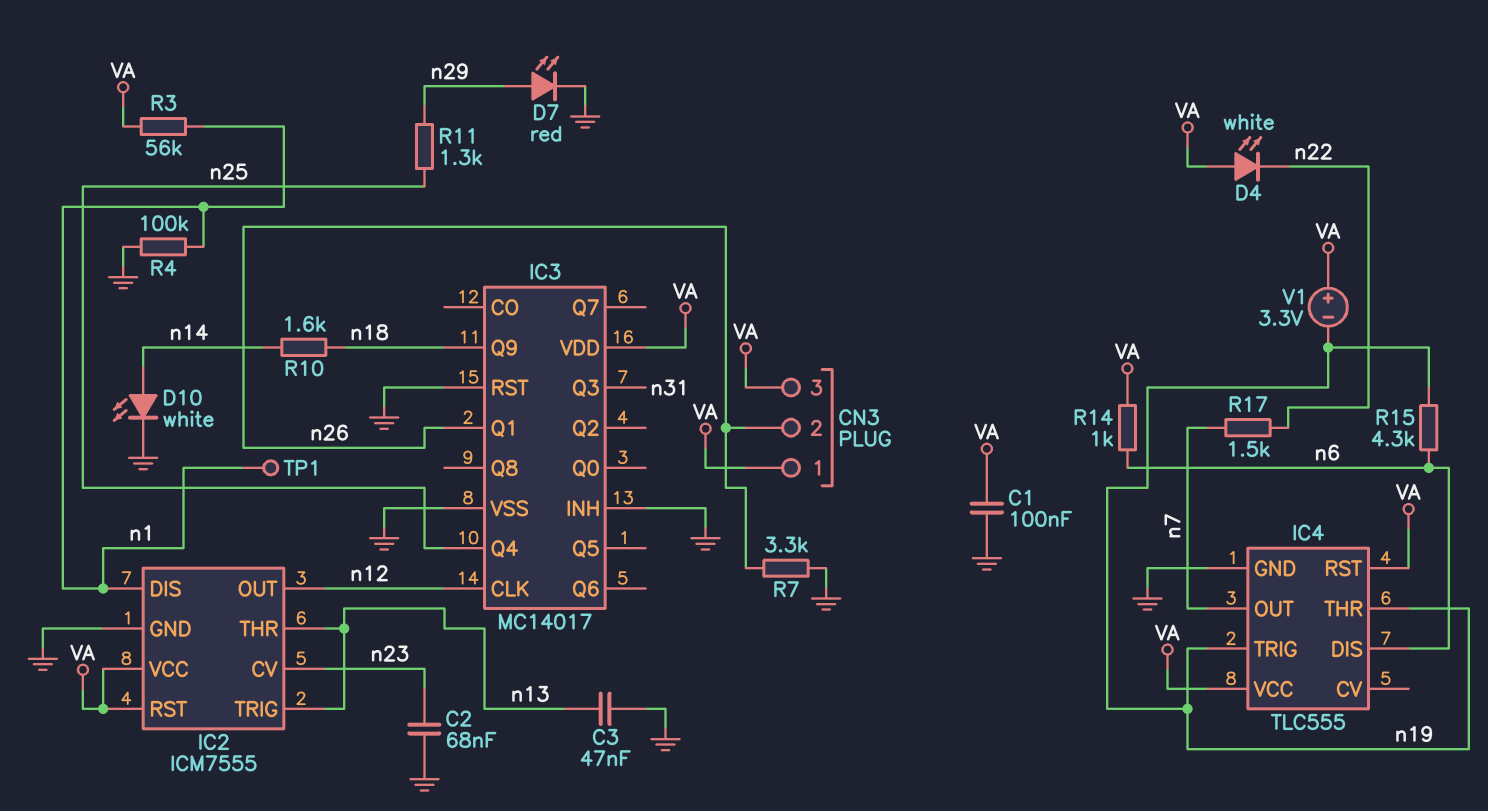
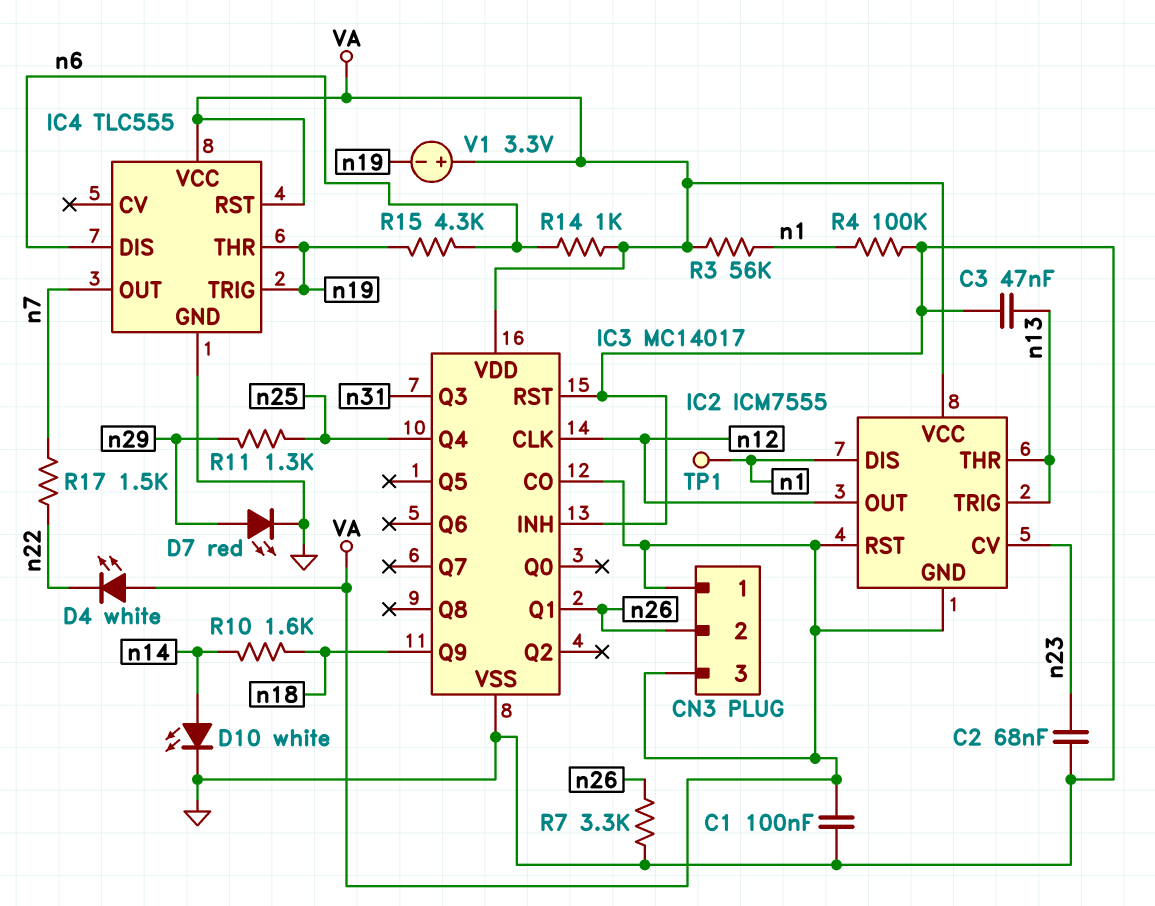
IC2 pin GND: GND -> VA
IC3 pin CO: none -> VA

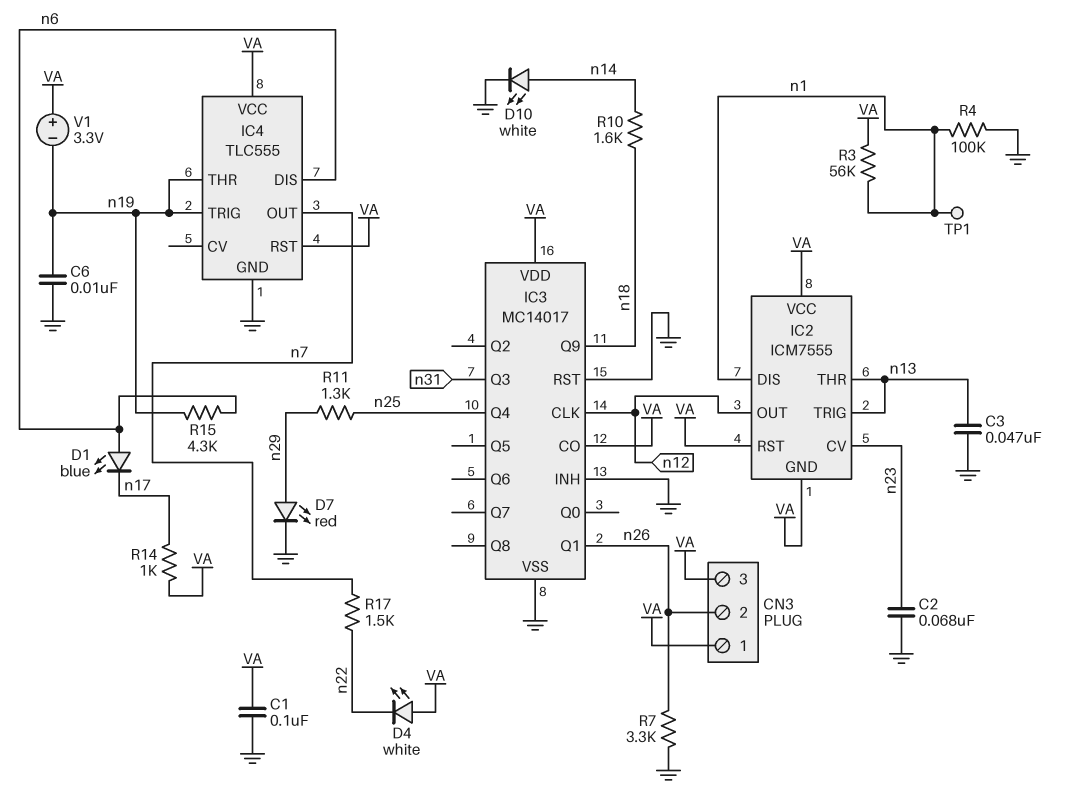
C6: none -> 10nF (GND, n19)
D1: none -> LED blue (A n6, K n17)
R14: 1k (VA, n6) -> 1k (VA, n17)

